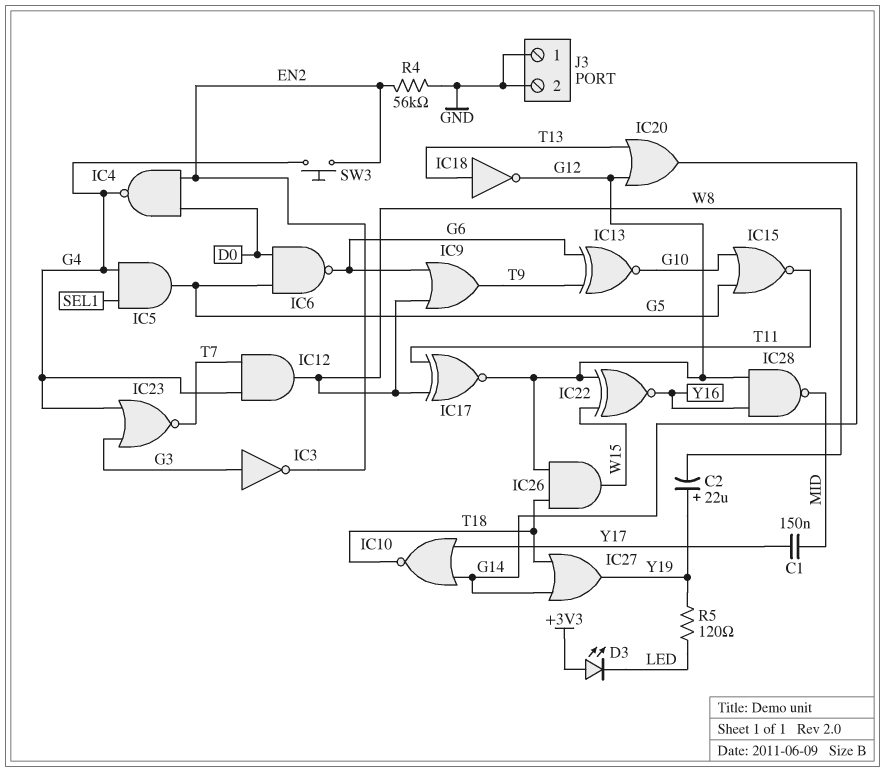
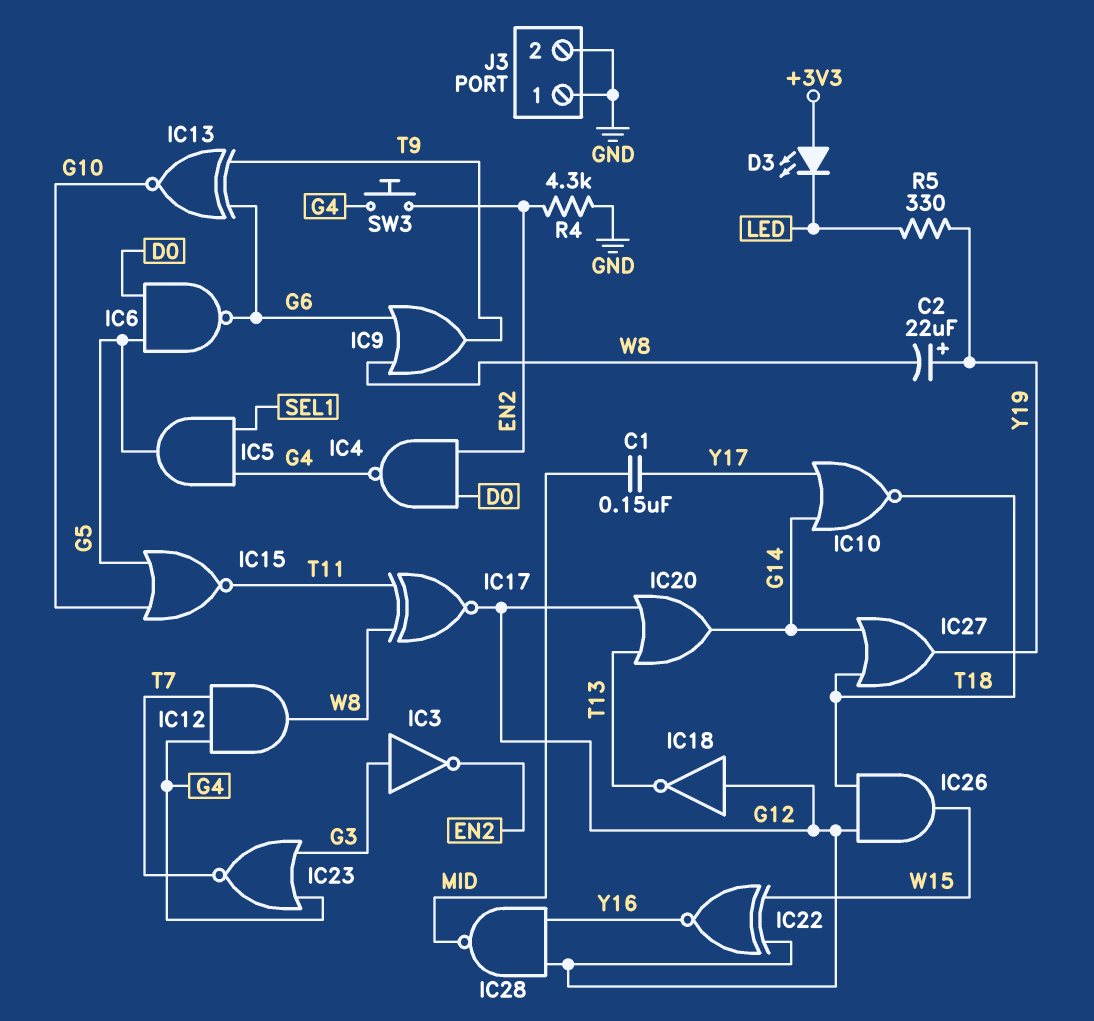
IC18: NOT (in T13, out G12) -> NOT (in G12, out T13)
R4: 56k (EN2, GND) -> 4.3k (EN2, GND)
R5: 120 (LED, Y19) -> 330 (LED, Y19)

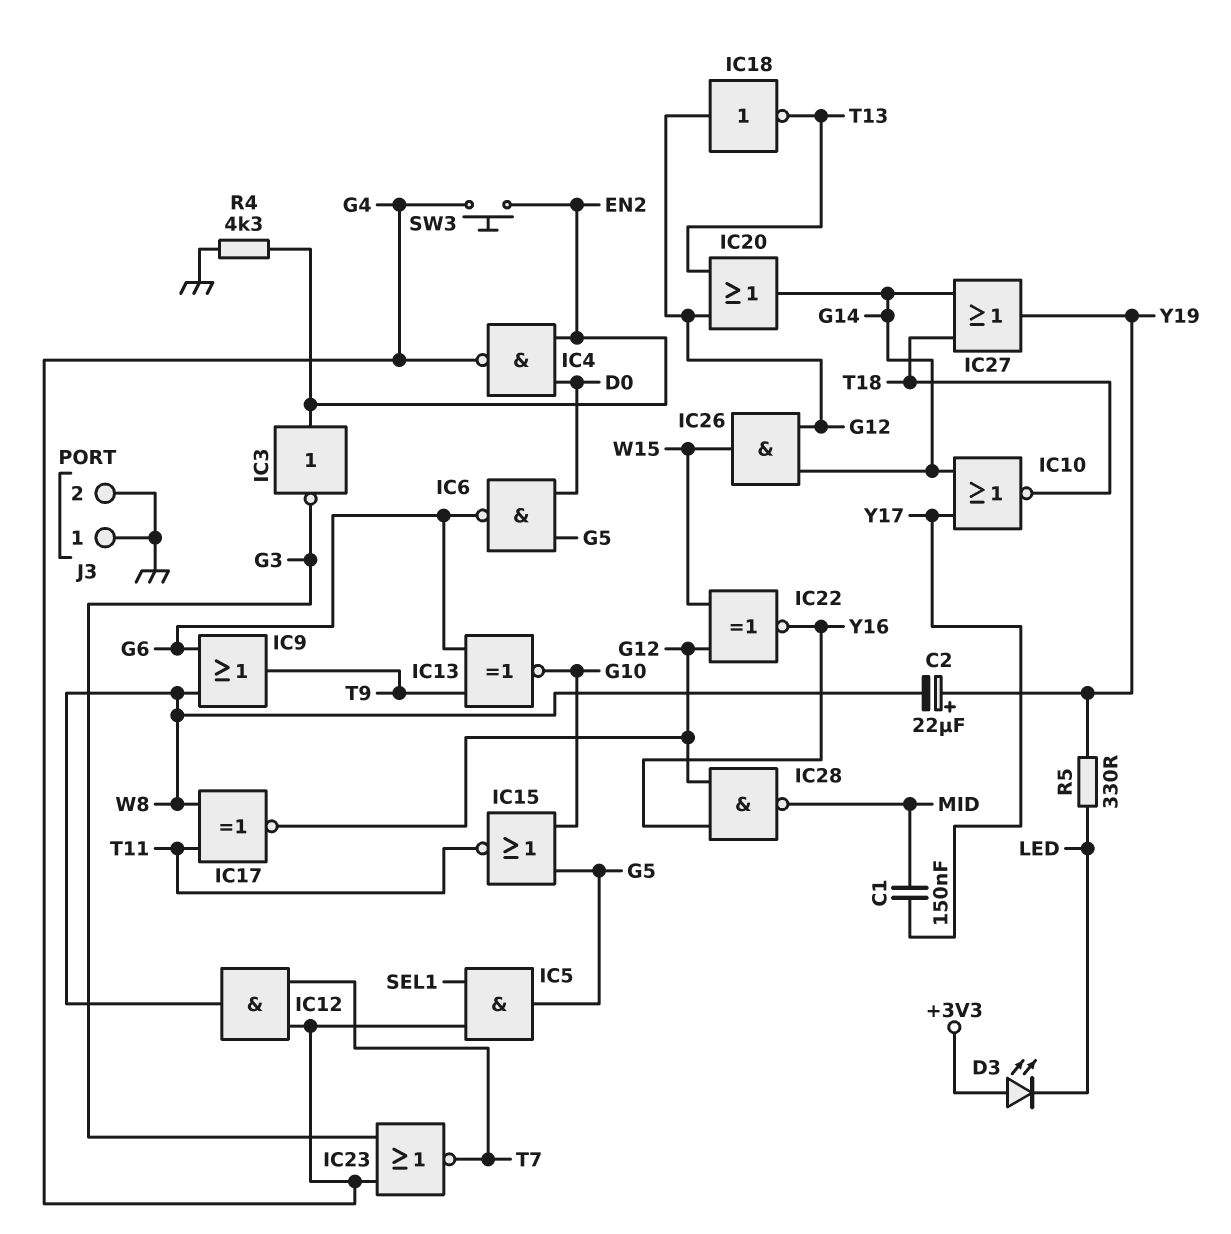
IC3: NOT (in G3, out EN2) -> NOT (in EN2, out G3)
IC26: AND (in G12, in T18, out W15) -> AND (in G12, in G14, out W15)

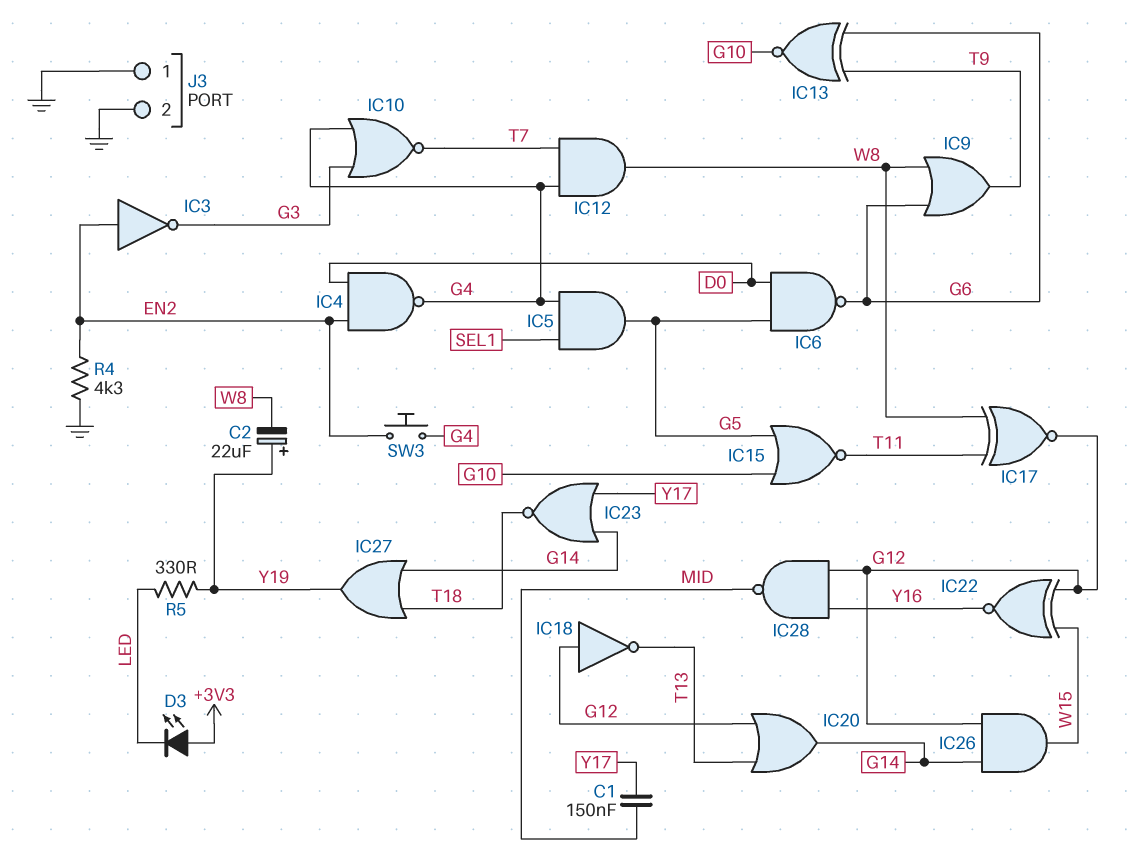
IC10: NOR (in G14, in Y17, out T18) -> NOR (in G3, in G4, out T7)
IC23: NOR (in G3, in G4, out T7) -> NOR (in G14, in Y17, out T18)

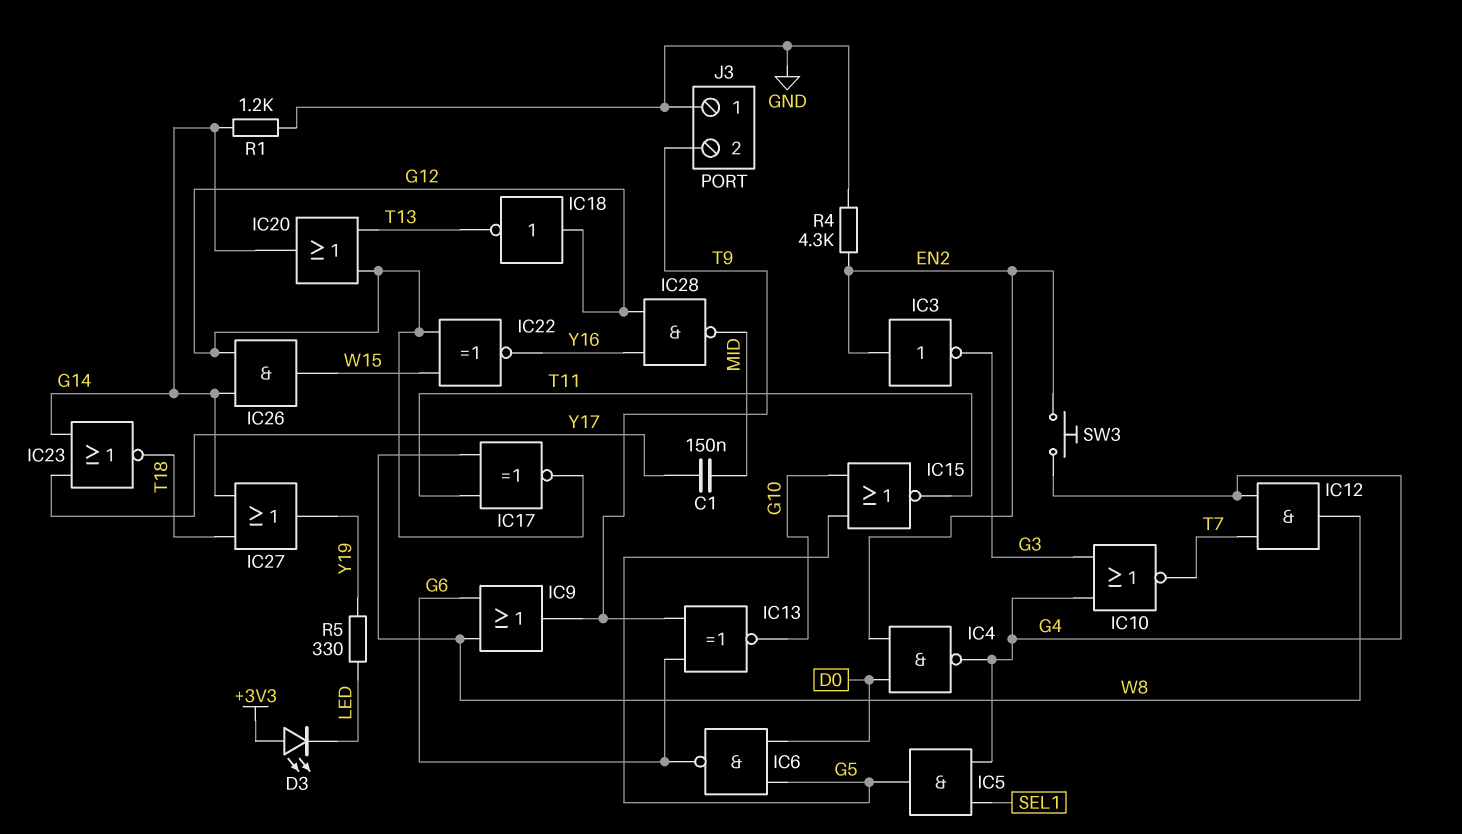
C2: 22uF (plus Y19, minus W8) -> none
J3 pin 2: GND -> T9
R1: none -> 1.2k (G14, GND)

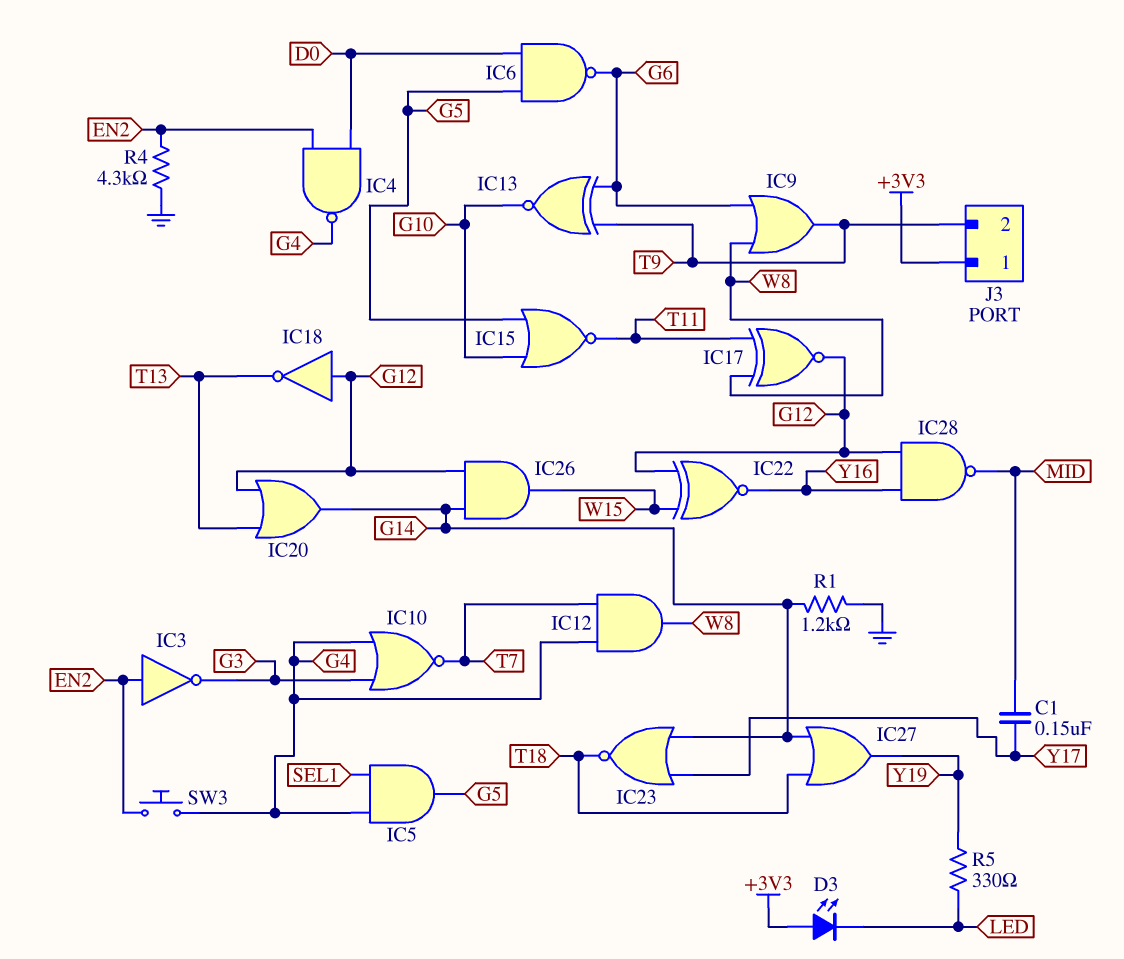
J3 pin 1: GND -> +3V3

